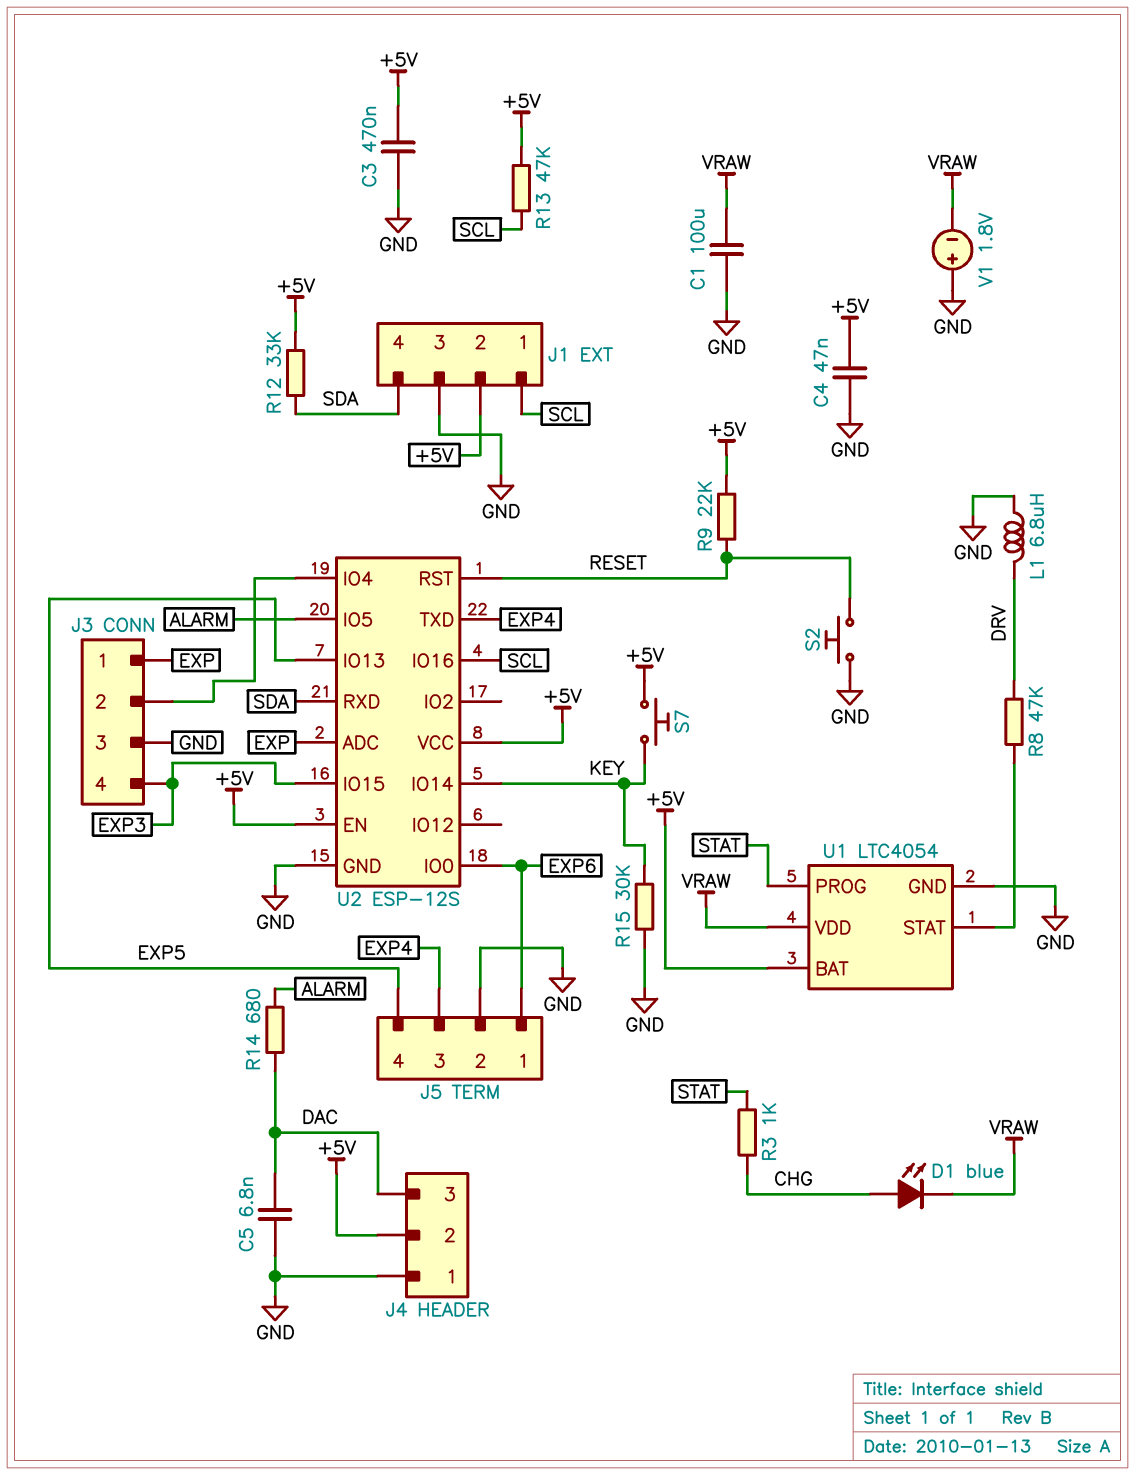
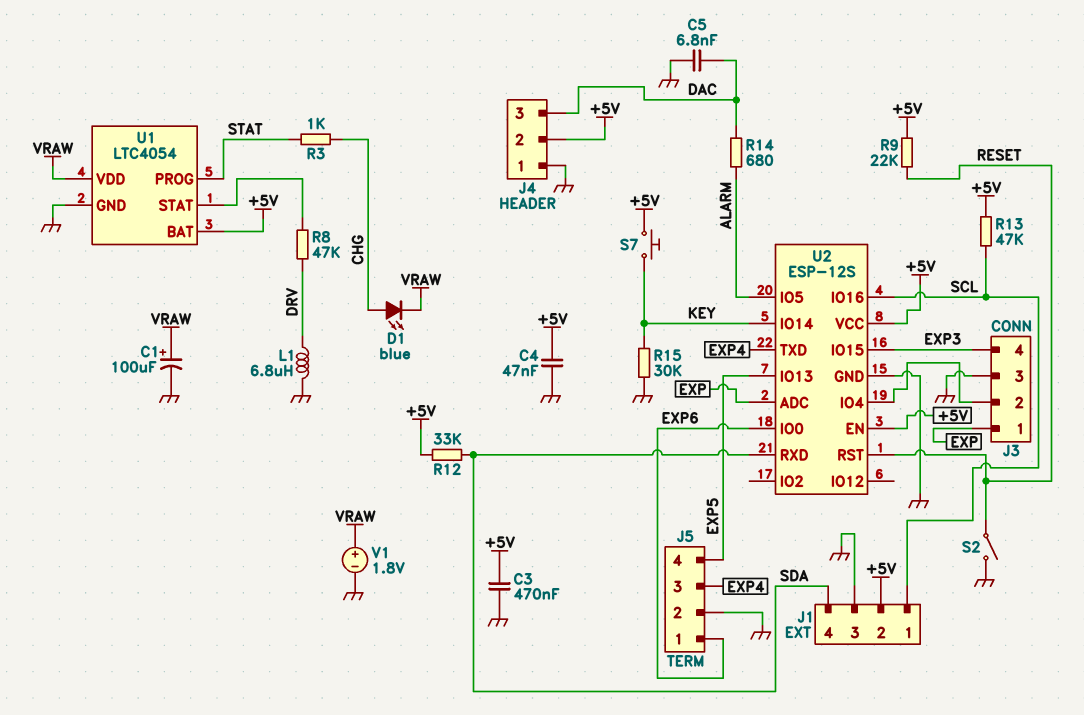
C1: 100uF (GND, VRAW) -> 100uF (plus VRAW, minus GND)
S2: button (GND, RESET) -> switch (GND, RESET)
V1: 1.8V (plus GND, minus VRAW) -> 1.8V (plus VRAW, minus GND)

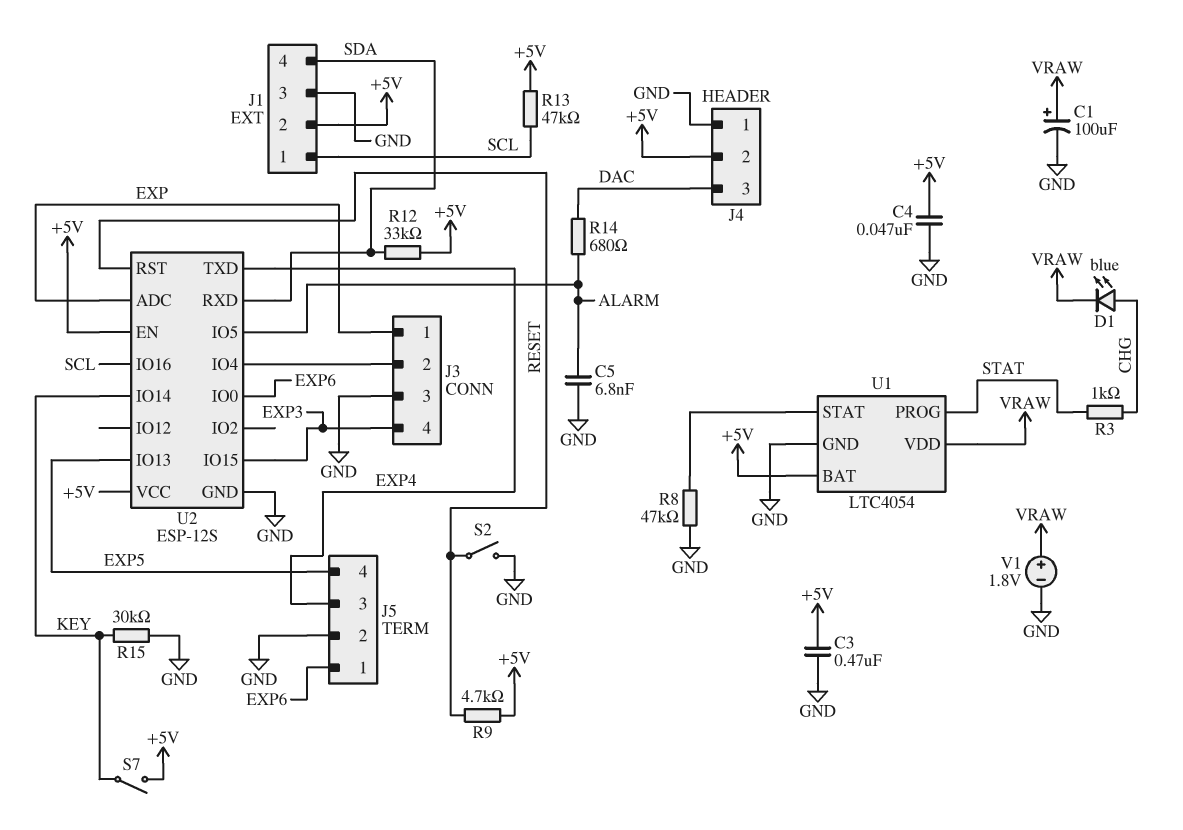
C5: 6.8nF (DAC, GND) -> 6.8nF (ALARM, GND)
L1: 6.8uH (DRV, GND) -> none
R8: 47k (DRV, U1/STAT) -> 47k (GND, U1/STAT)
R9: 22k (+5V, RESET) -> 4.7k (+5V, RESET)
S7: button (+5V, KEY) -> switch (+5V, KEY)

